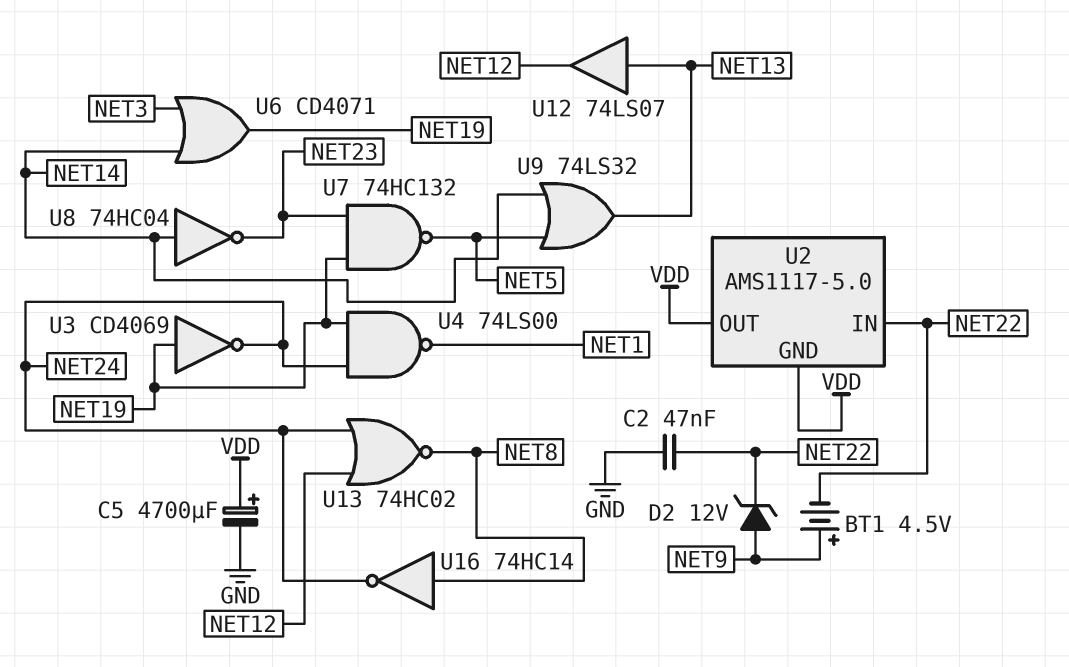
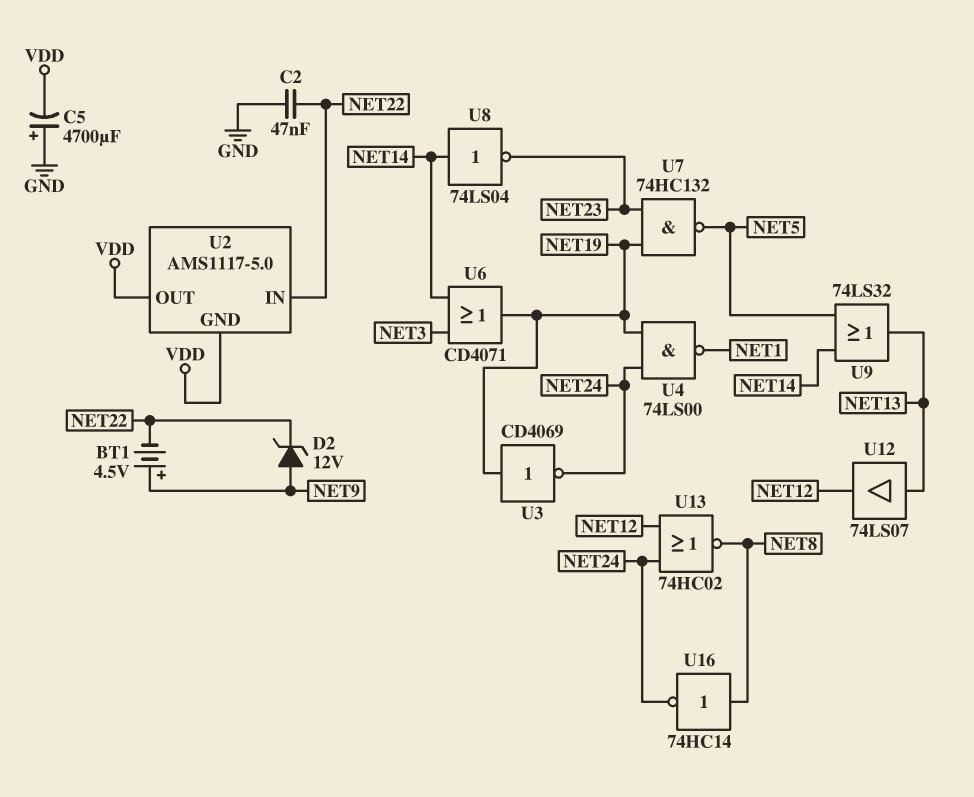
C5: 4700uF (plus VDD, minus GND) -> 4700uF (plus GND, minus VDD)
U8: NOT 74HC04 (in NET14, out NET23) -> NOT 74LS04 (in NET14, out NET23)

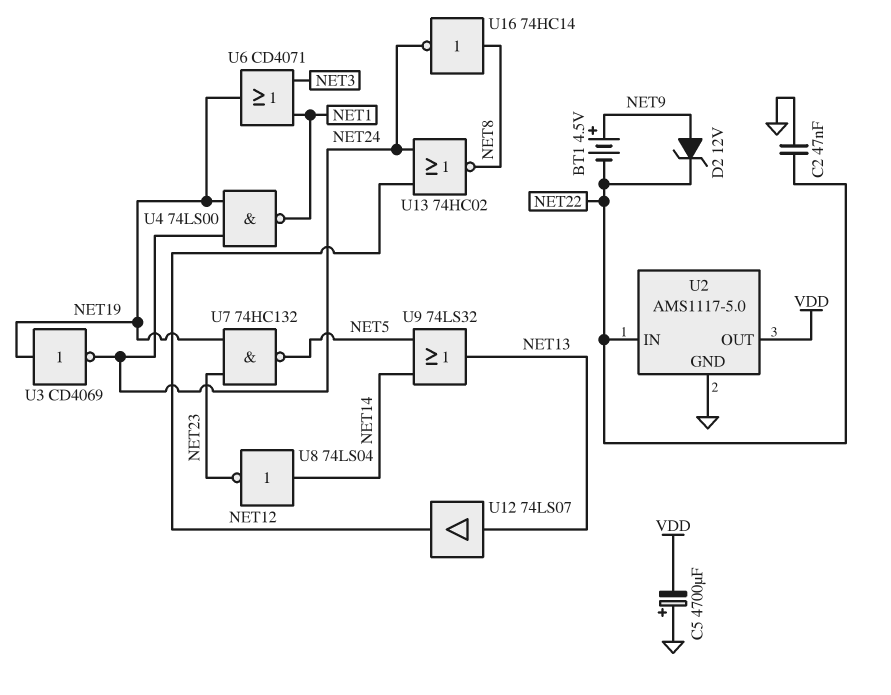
U2 pin GND: VDD -> GND
U6: OR CD4071 (in NET3, in NET14, out NET19) -> OR CD4071 (in NET1, in NET3, out NET19)

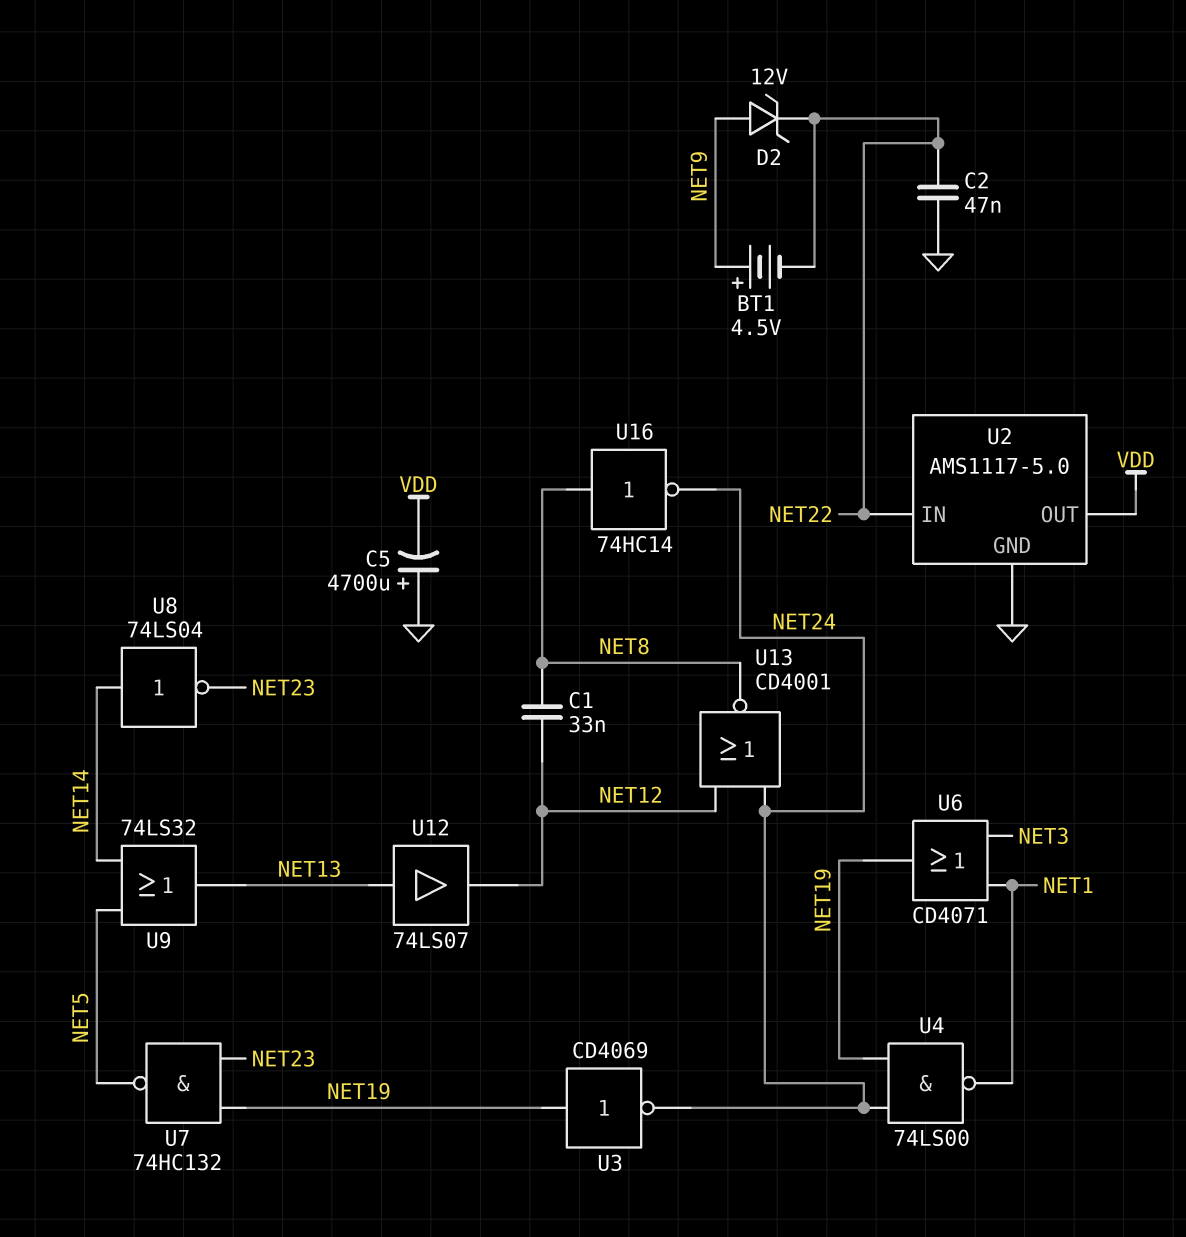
C1: none -> 33nF (NET8, NET12)
U13: NOR 74HC02 (in NET12, in NET24, out NET8) -> NOR CD4001 (in NET12, in NET24, out NET8)

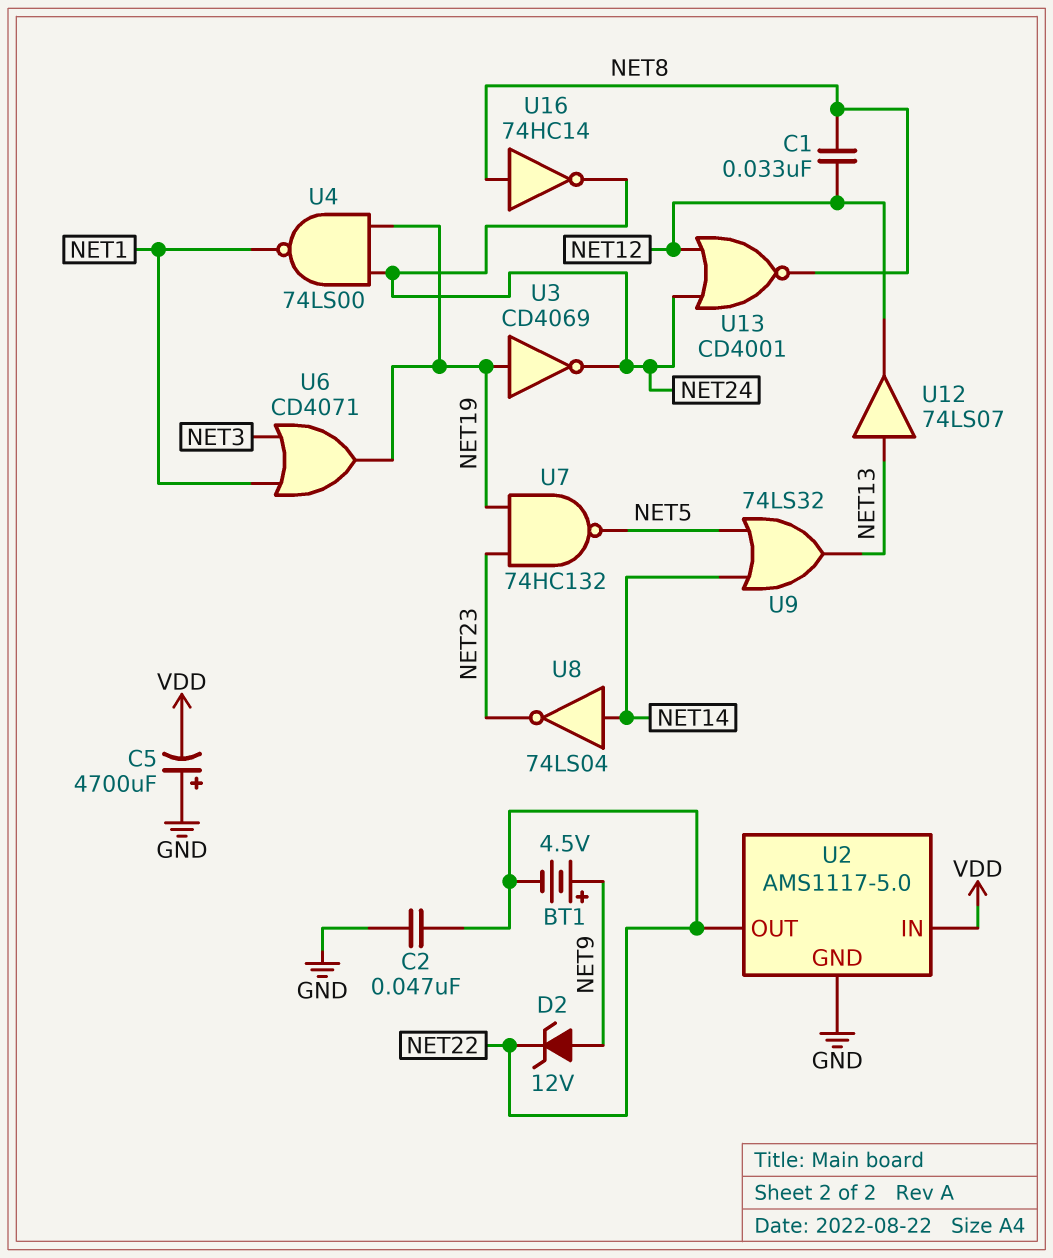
U2 pin IN: NET22 -> VDD
U2 pin OUT: VDD -> NET22

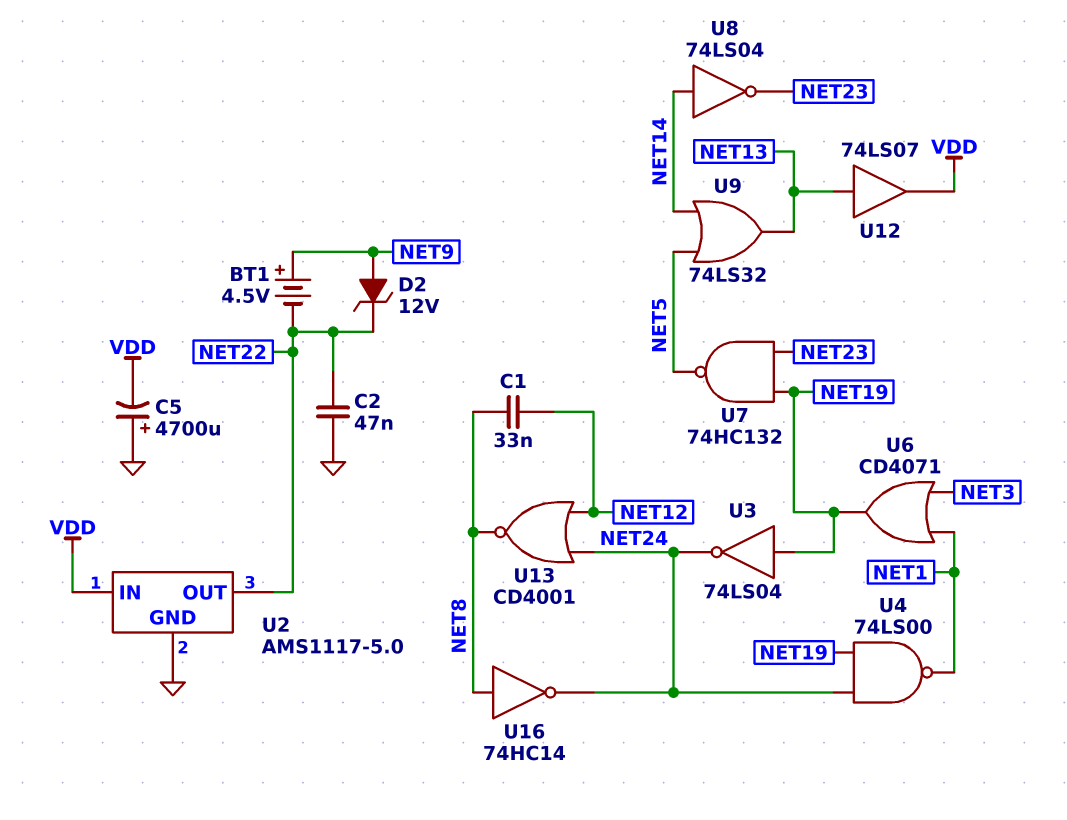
U3: NOT CD4069 (in NET19, out NET24) -> NOT 74LS04 (in NET19, out NET24)
U12: buffer 74LS07 (in NET13, out NET12) -> buffer 74LS07 (in NET13, out VDD)

